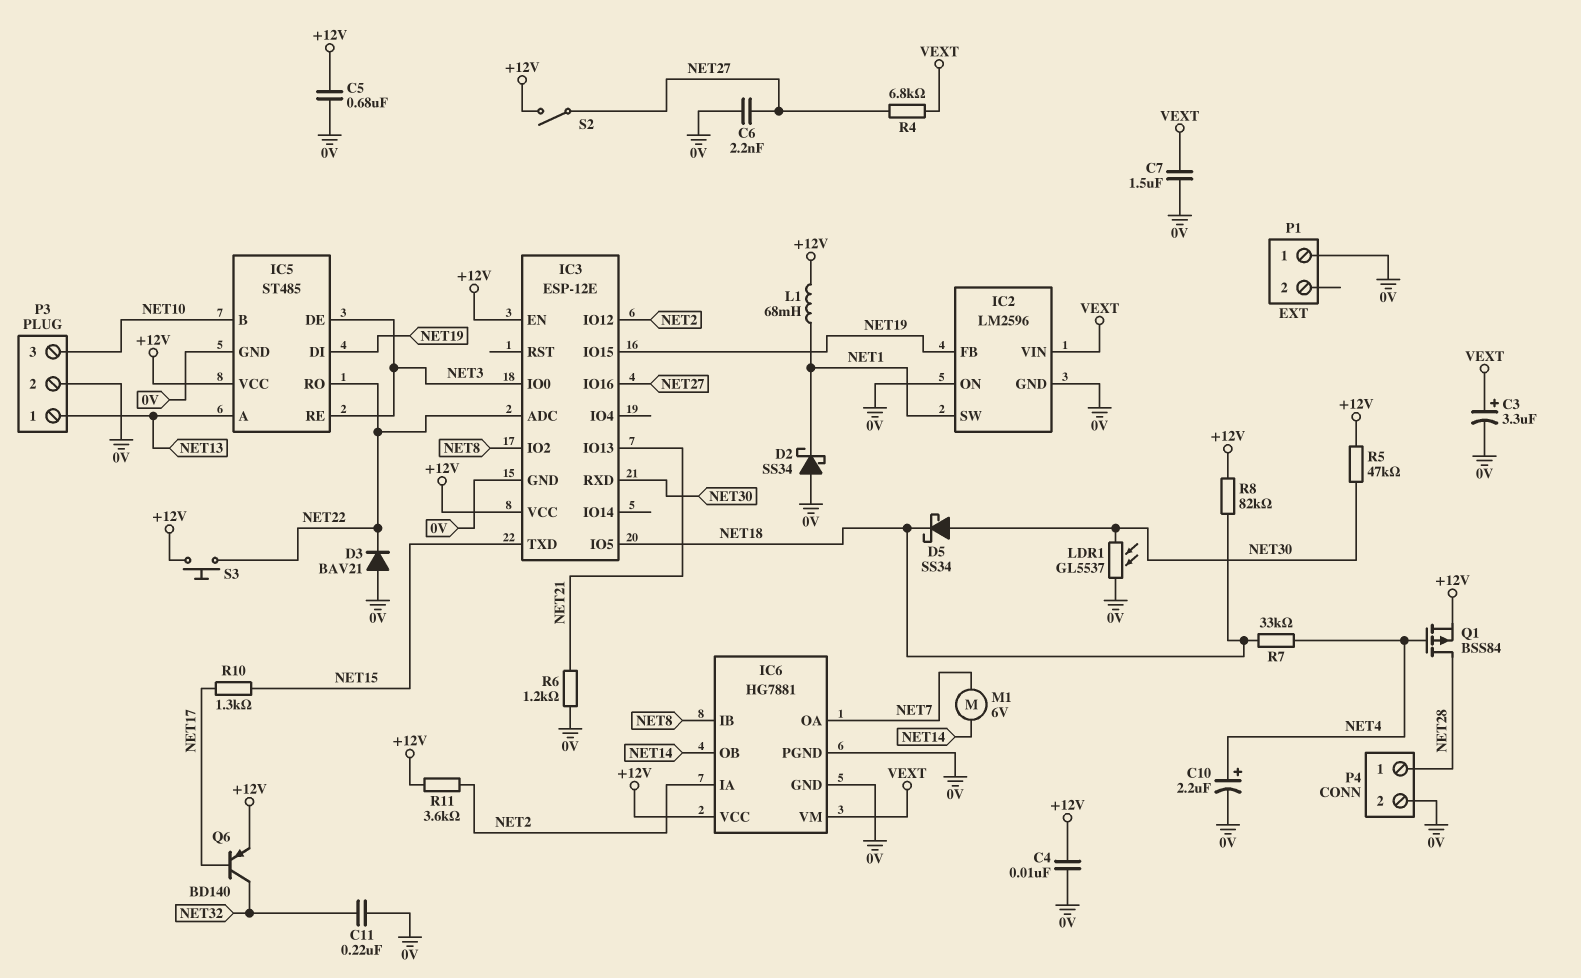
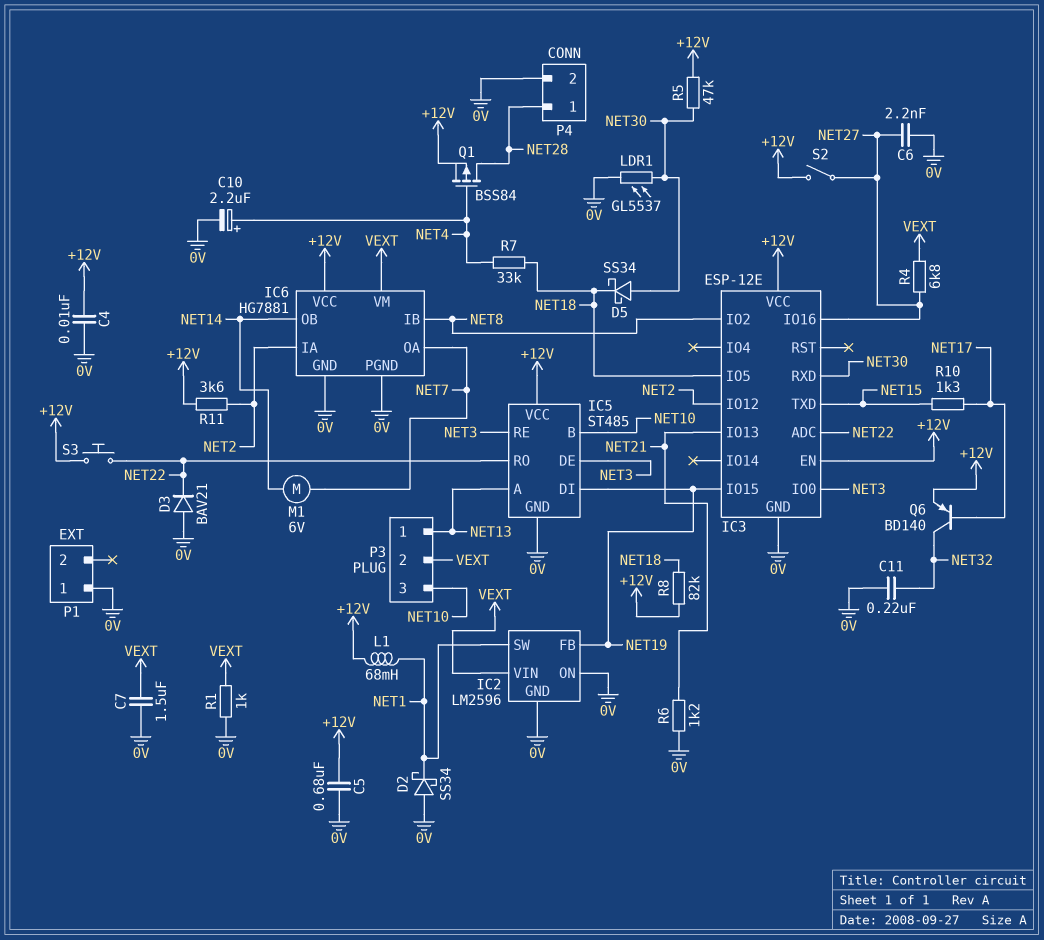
C3: 3.3uF (plus VEXT, minus 0V) -> none
P3 pin 2: 0V -> VEXT
R1: none -> 1k (0V, VEXT)

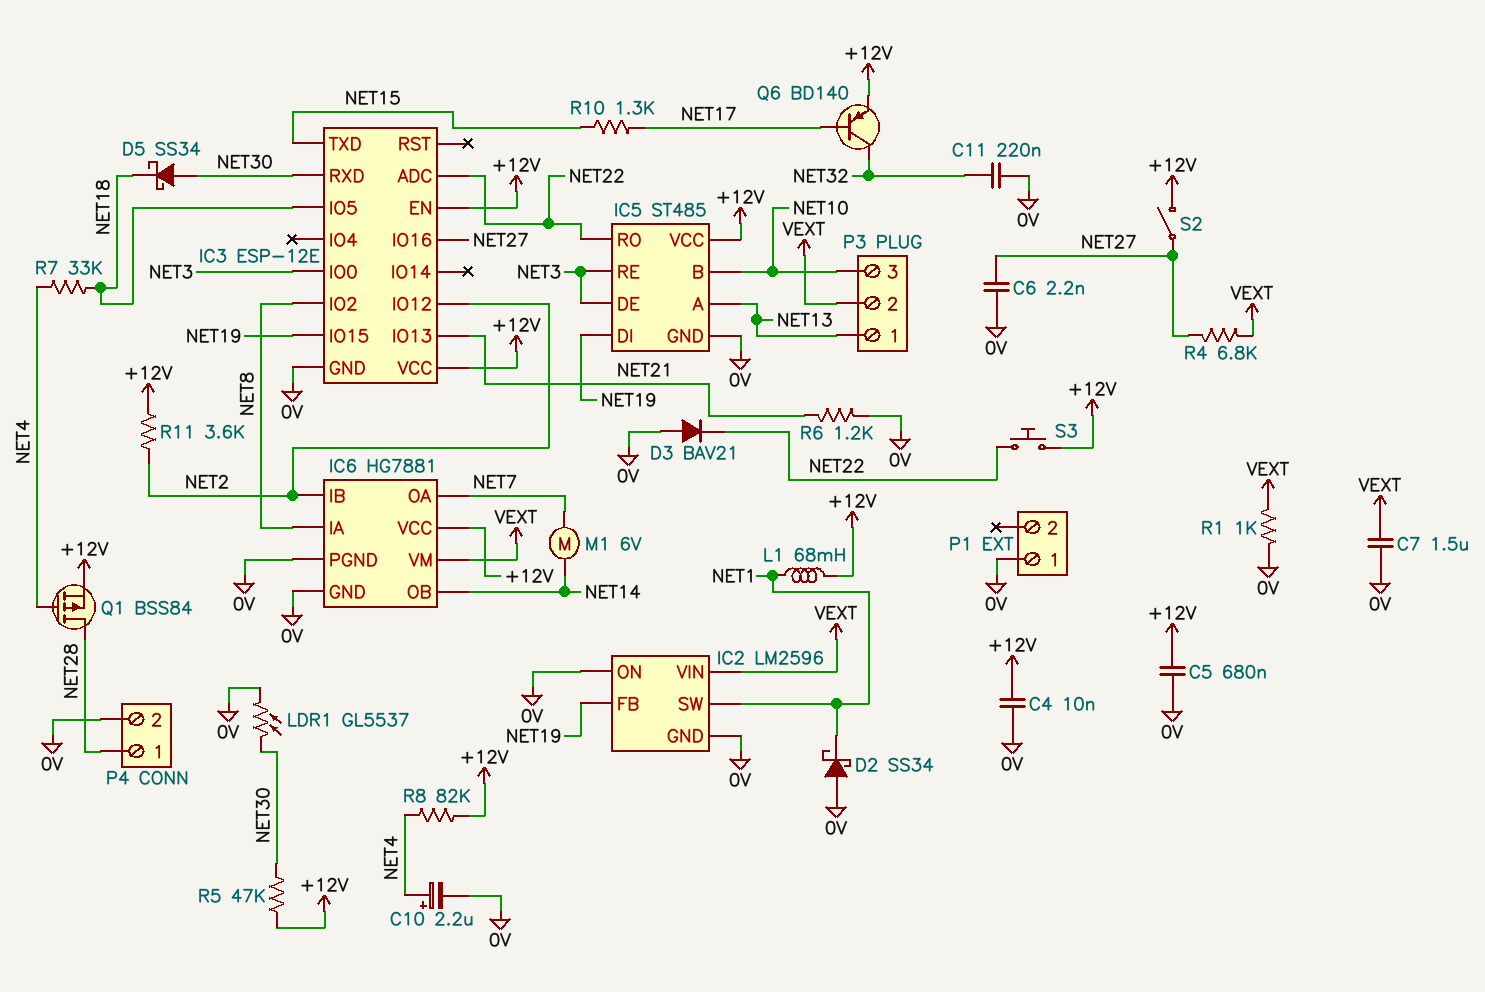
IC6 pin IA: NET2 -> NET8
IC6 pin IB: NET8 -> NET2
R8: 82k (+12V, NET18) -> 82k (+12V, NET4)

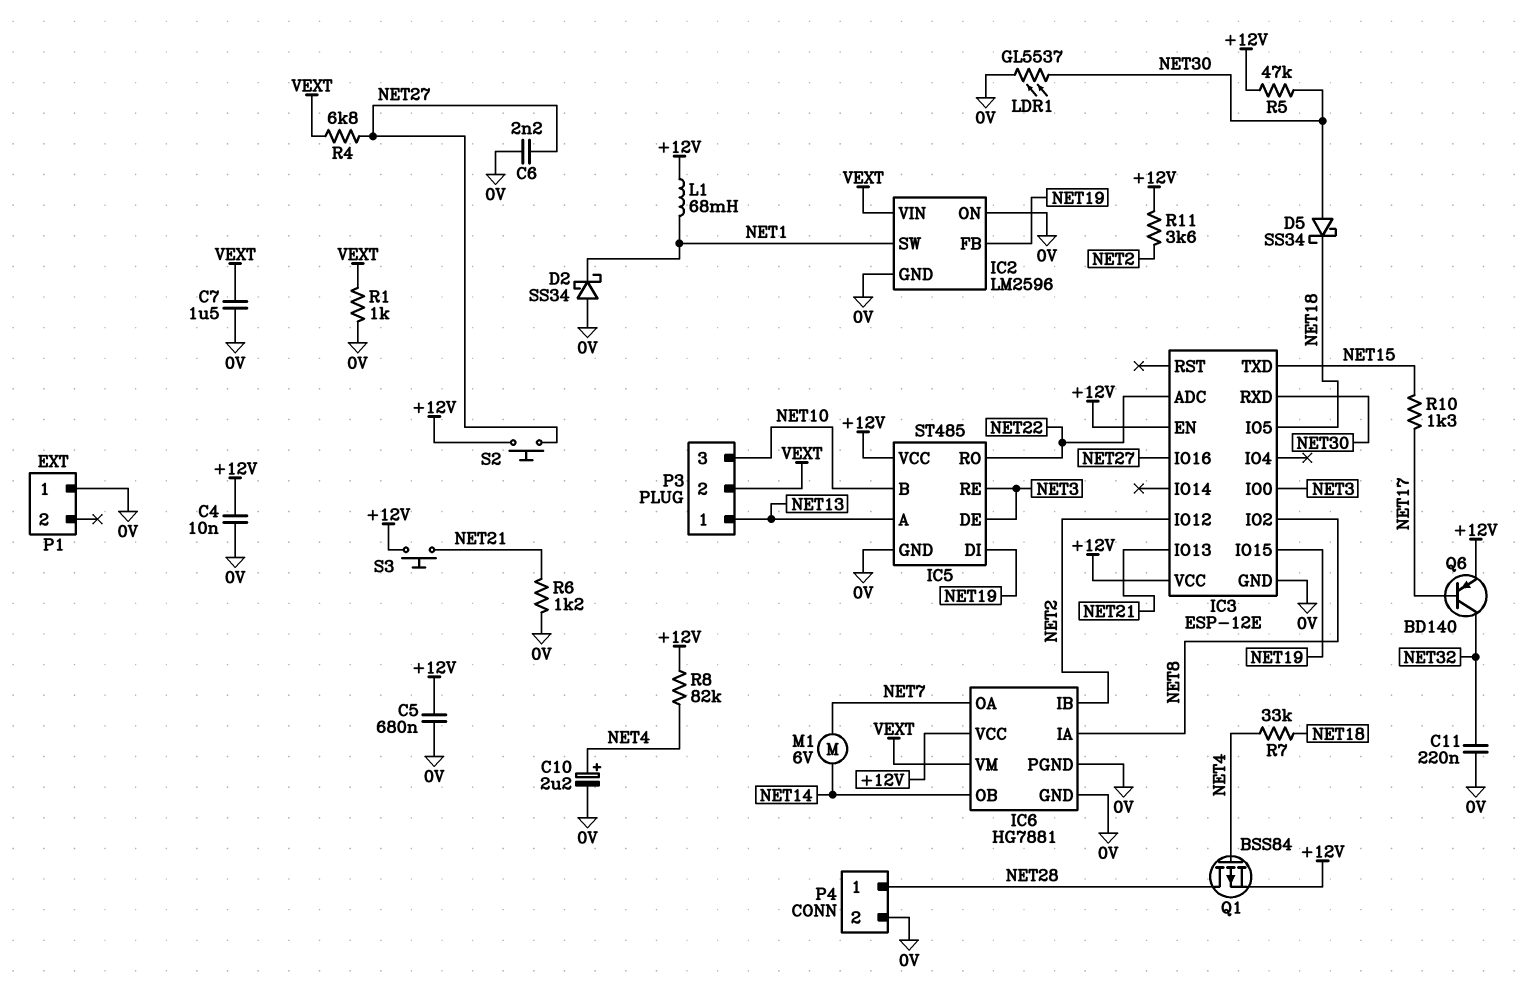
D3: diode BAV21 (A 0V, K NET22) -> none
S2: switch (+12V, NET27) -> button (+12V, NET27)
S3: button (+12V, NET22) -> button (+12V, NET21)

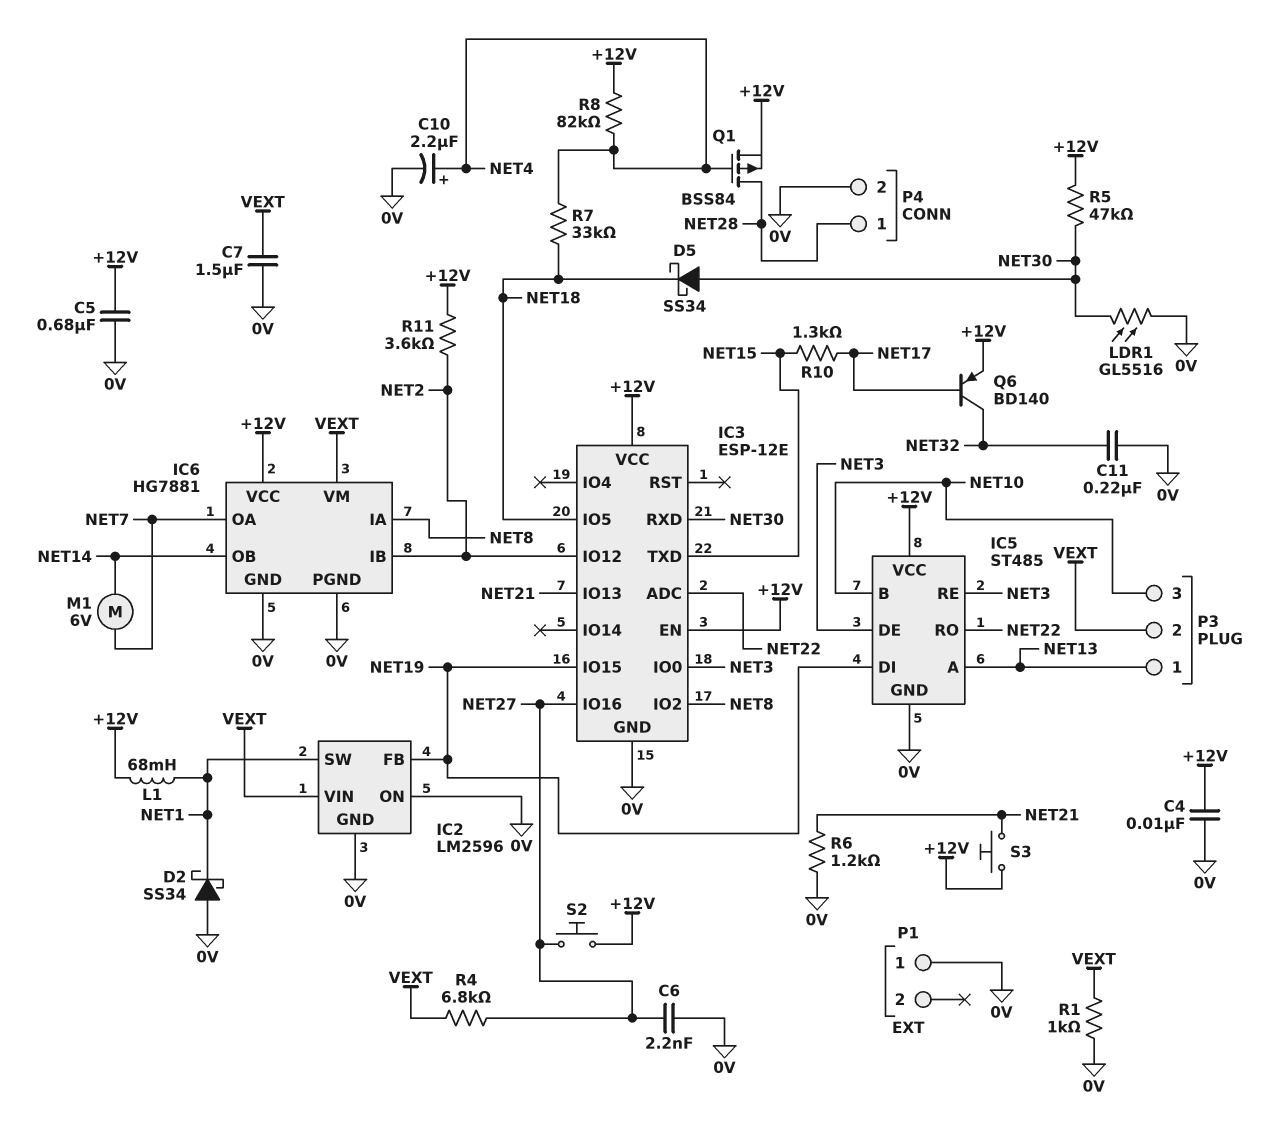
LDR1: GL5537 (0V, NET30) -> GL5516 (0V, NET30)

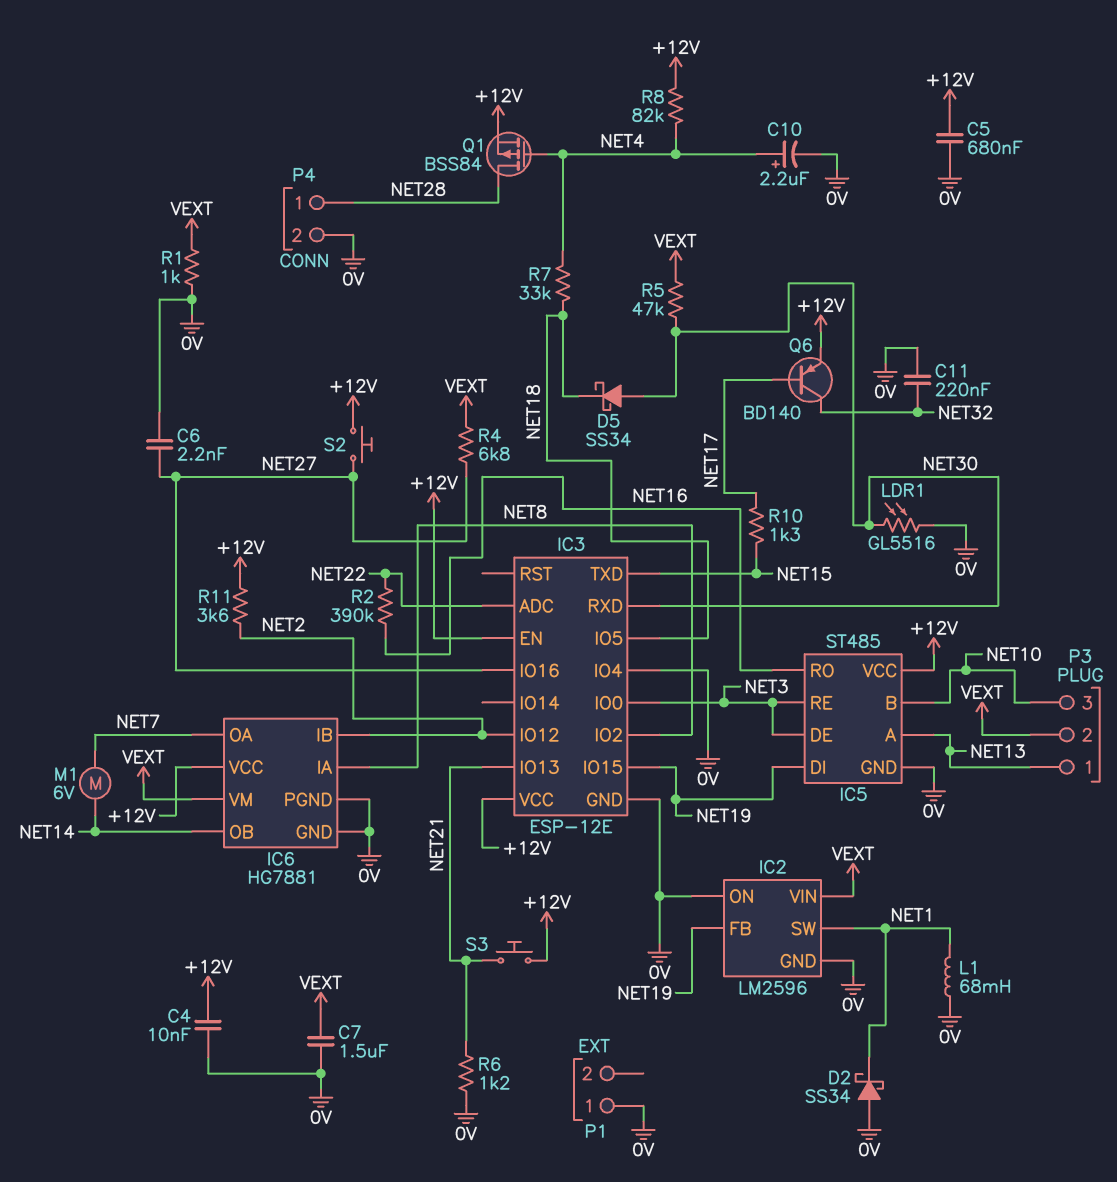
IC3 pin IO4: none -> 0V
IC5 pin RO: NET22 -> NET16
L1: 68mH (+12V, NET1) -> 68mH (0V, NET1)
R2: none -> 390k (NET16, NET22)
R5: 47k (+12V, NET30) -> 47k (NET30, VEXT)

